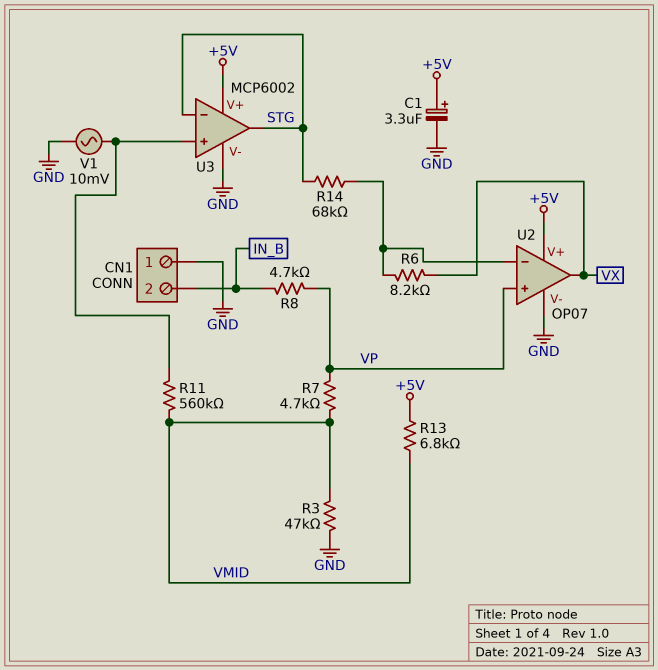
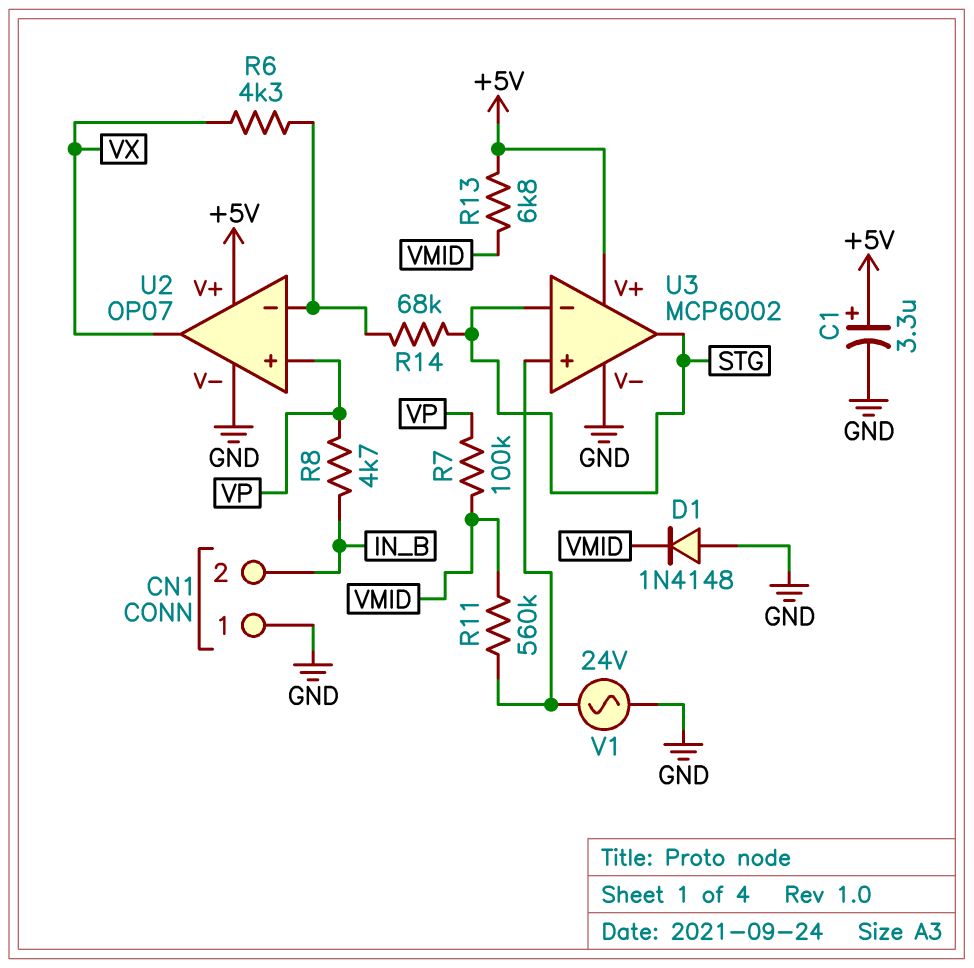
D1: none -> diode 1N4148 (A GND, K VMID)
R3: 47k (GND, VMID) -> none
R6: 8.2k (U2/in-, VX) -> 4.3k (U2/in-, VX)
R7: 4.7k (VMID, VP) -> 100k (VMID, VP)
V1: AC 10mV (GND, U3/in+) -> AC 24V (GND, U3/in+)

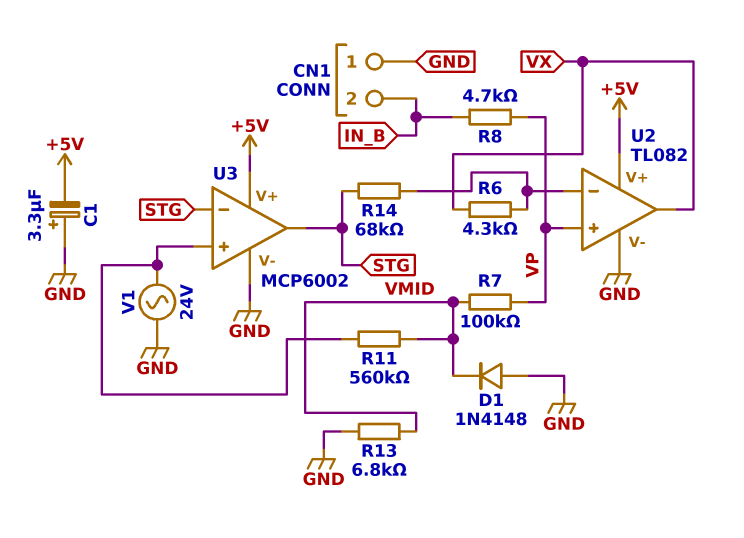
C1: 3.3uF (plus +5V, minus GND) -> 3.3uF (plus GND, minus +5V)
R13: 6.8k (+5V, VMID) -> 6.8k (GND, VMID)
U2: OP07 -> TL082

